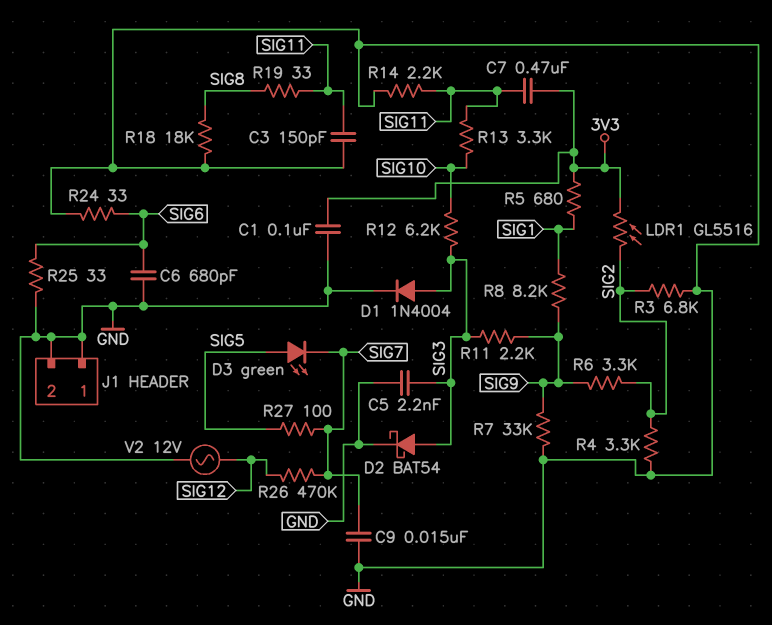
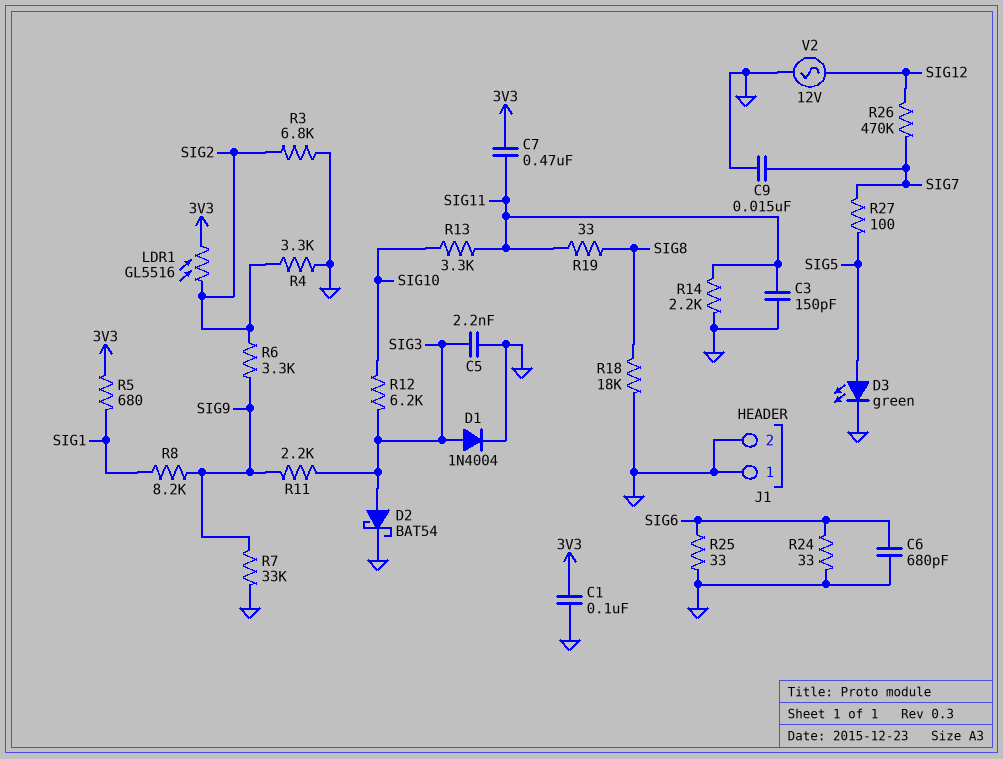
D3: LED green (A SIG5, K SIG7) -> LED green (A SIG5, K GND)

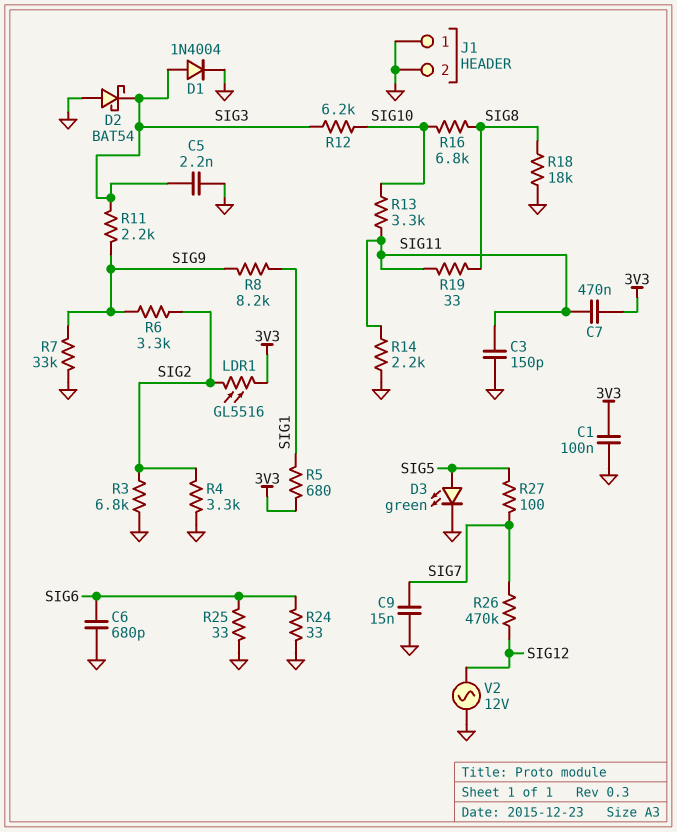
D2: schottky BAT54 (A SIG3, K GND) -> schottky BAT54 (A GND, K SIG3)
R16: none -> 6.8k (SIG8, SIG10)

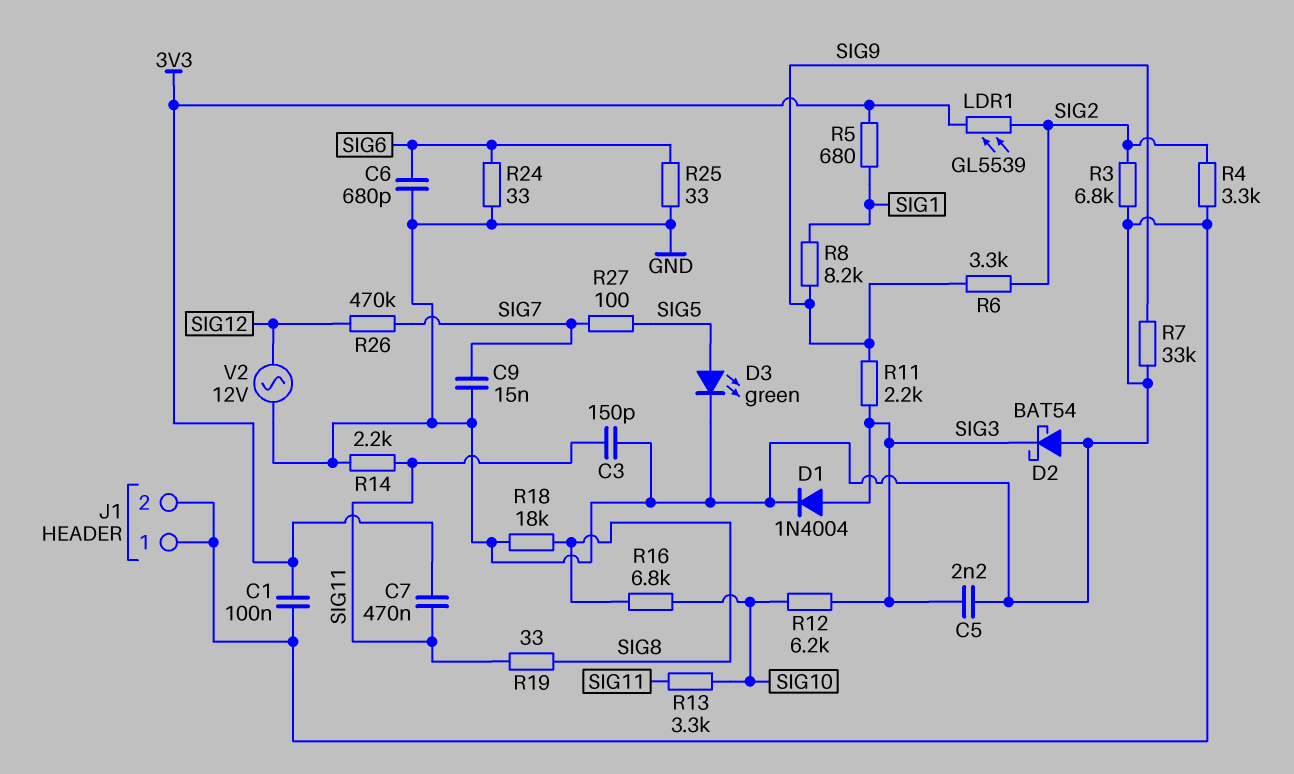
LDR1: GL5516 (3V3, SIG2) -> GL5539 (3V3, SIG2)

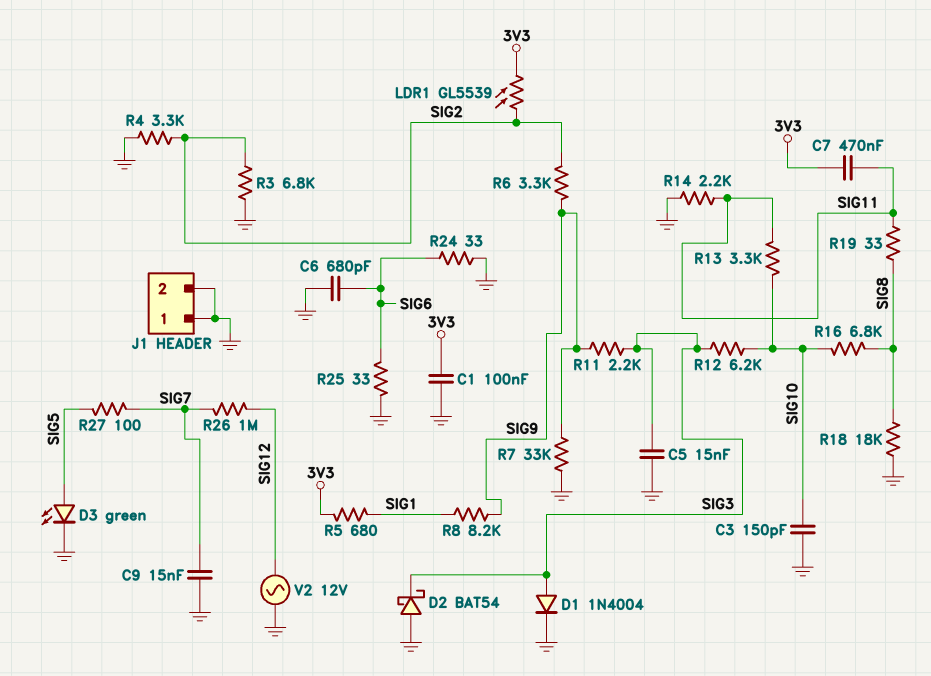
C3: 150pF (GND, SIG11) -> 150pF (GND, SIG10)
C5: 2.2nF (GND, SIG3) -> 15nF (GND, SIG3)
R26: 470k (SIG7, SIG12) -> 1M (SIG7, SIG12)

